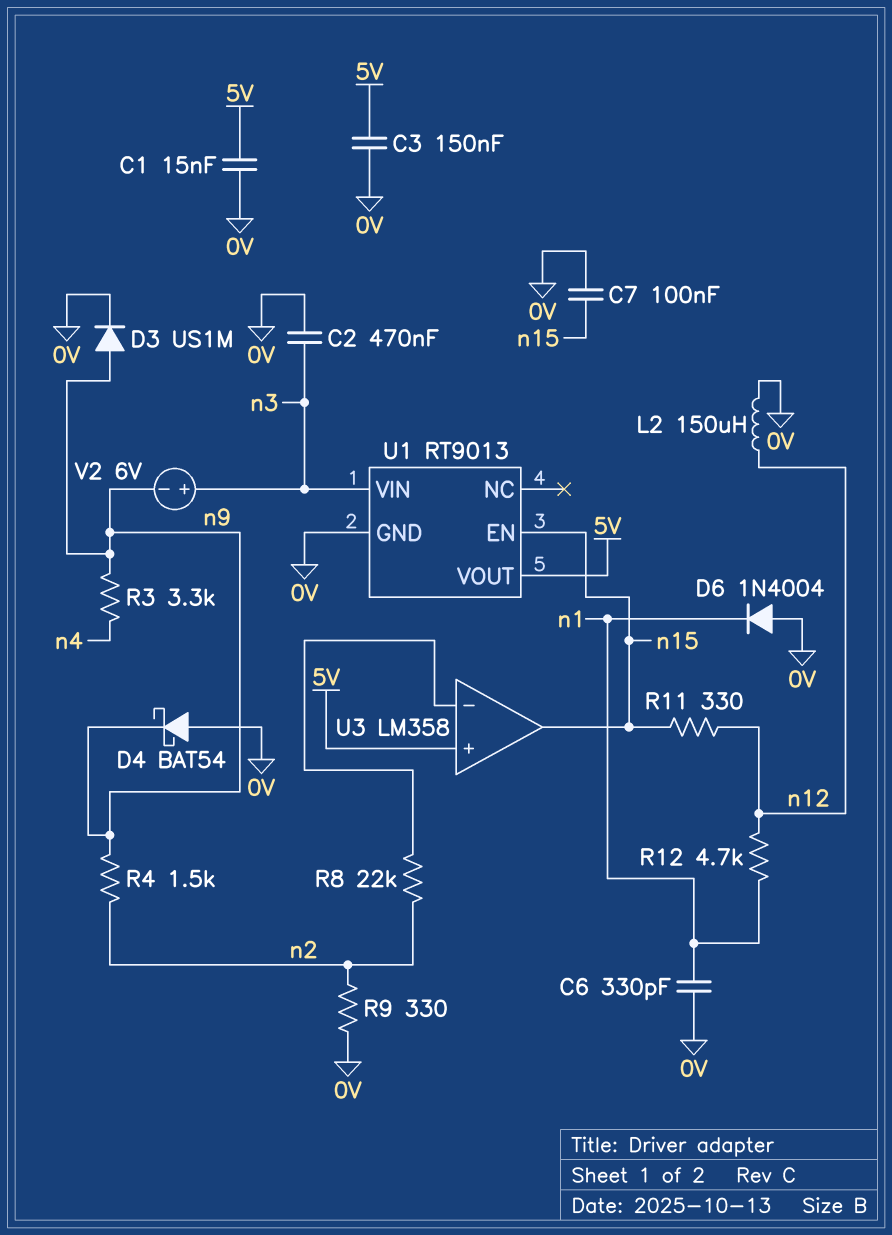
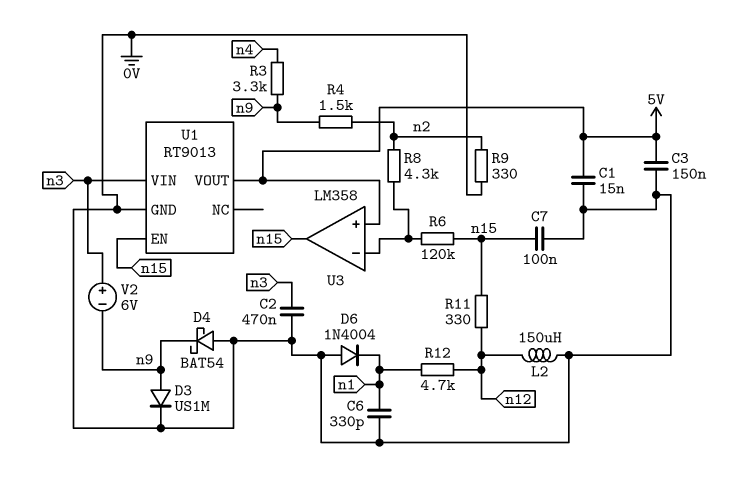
R6: none -> 120k (U3/in-, n15)
R8: 22k (U3/in-, n2) -> 4.3k (U3/in-, n2)

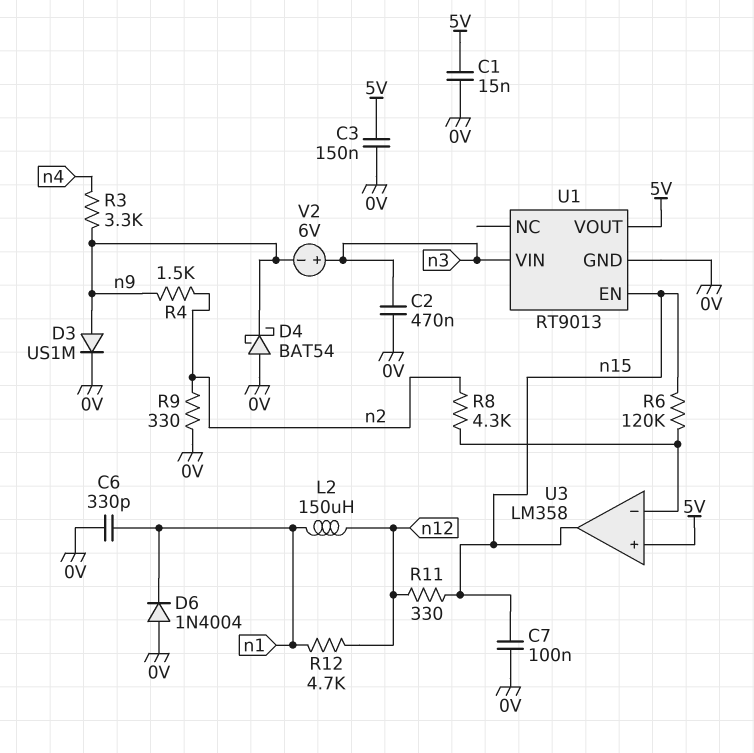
L2: 150uH (0V, n12) -> 150uH (n1, n12)

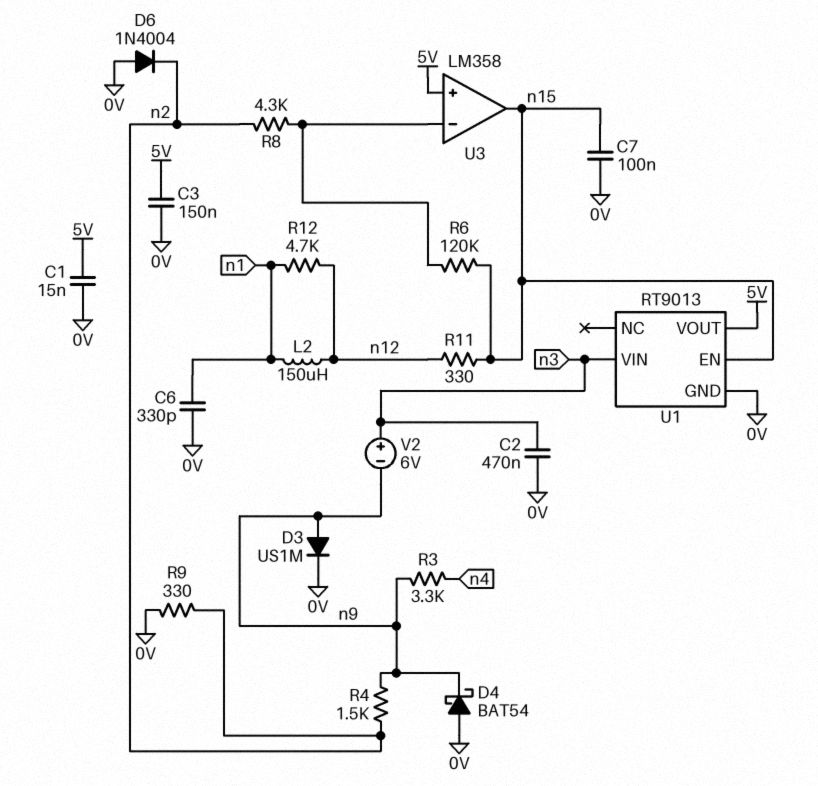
D6: diode 1N4004 (A 0V, K n1) -> diode 1N4004 (A 0V, K n2)

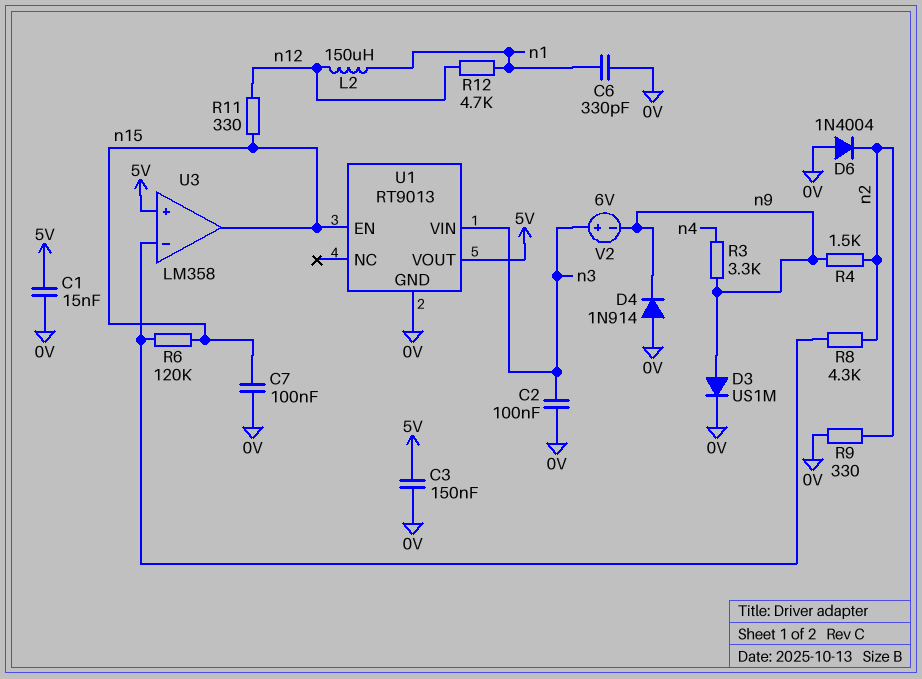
C2: 470nF (0V, n3) -> 100nF (0V, n3)
D4: schottky BAT54 (A 0V, K n9) -> diode 1N914 (A 0V, K n9)

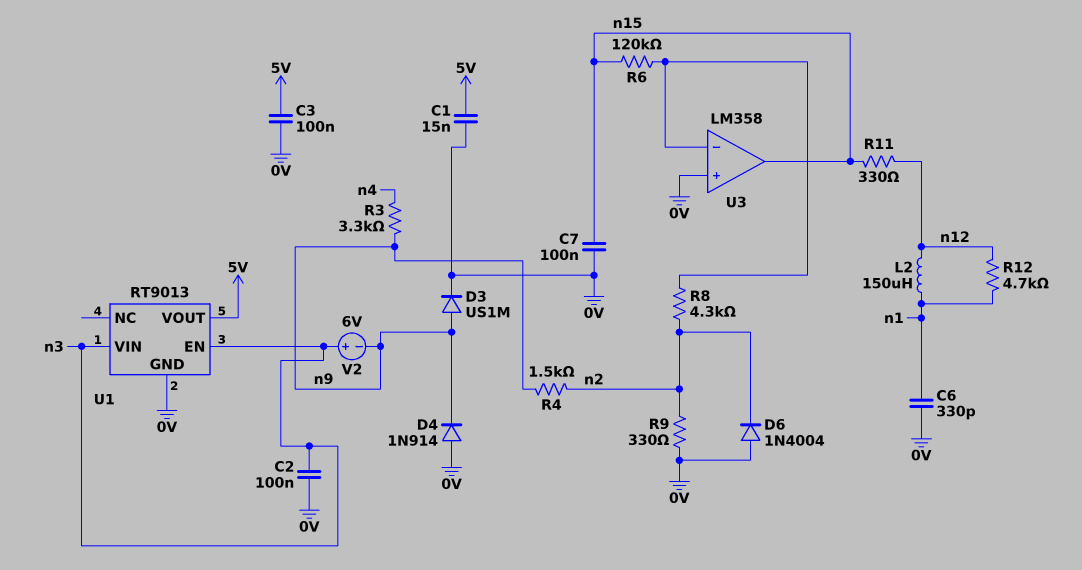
C3: 150nF (0V, 5V) -> 100nF (0V, 5V)
U1 pin EN: n15 -> n3
U3 pin in+: 5V -> 0V

